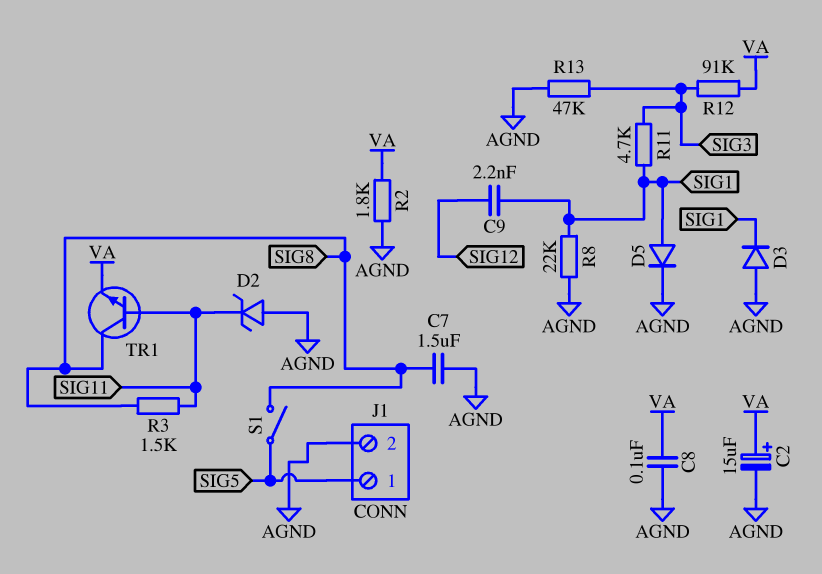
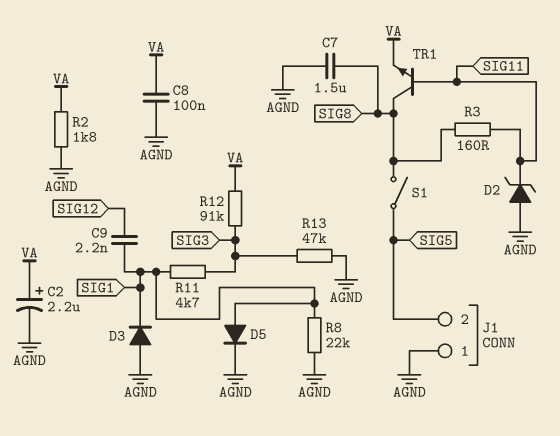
C2: 15uF (plus VA, minus AGND) -> 2.2uF (plus VA, minus AGND)
J1 pin 1: SIG5 -> AGND
J1 pin 2: AGND -> SIG5
R3: 1.5k (SIG8, SIG11) -> 160 (SIG8, SIG11)

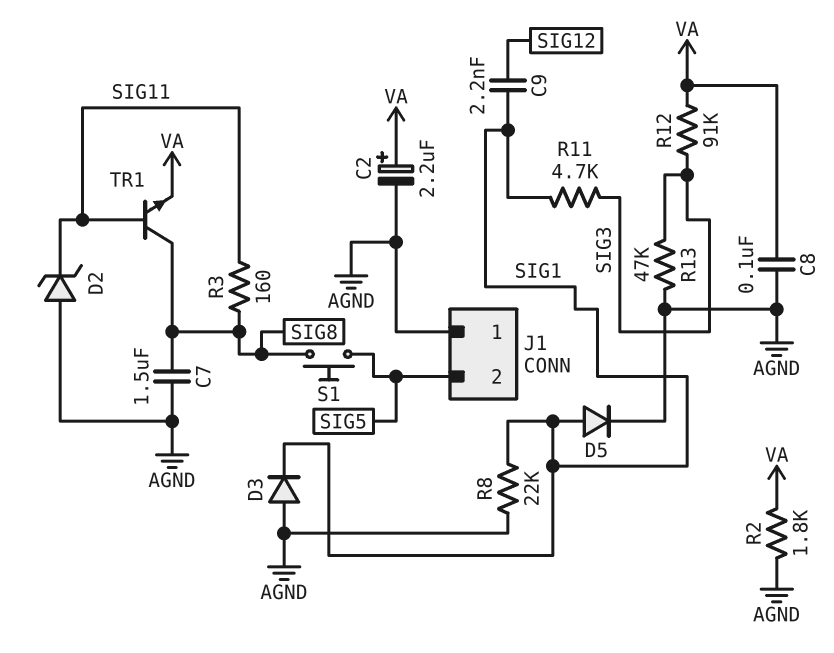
S1: switch (SIG5, SIG8) -> button (SIG5, SIG8)

